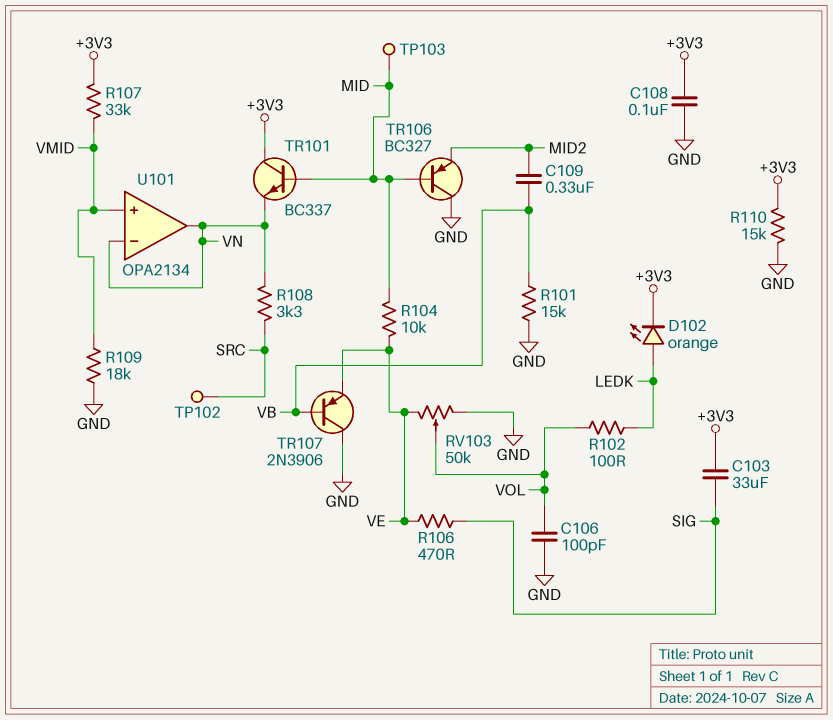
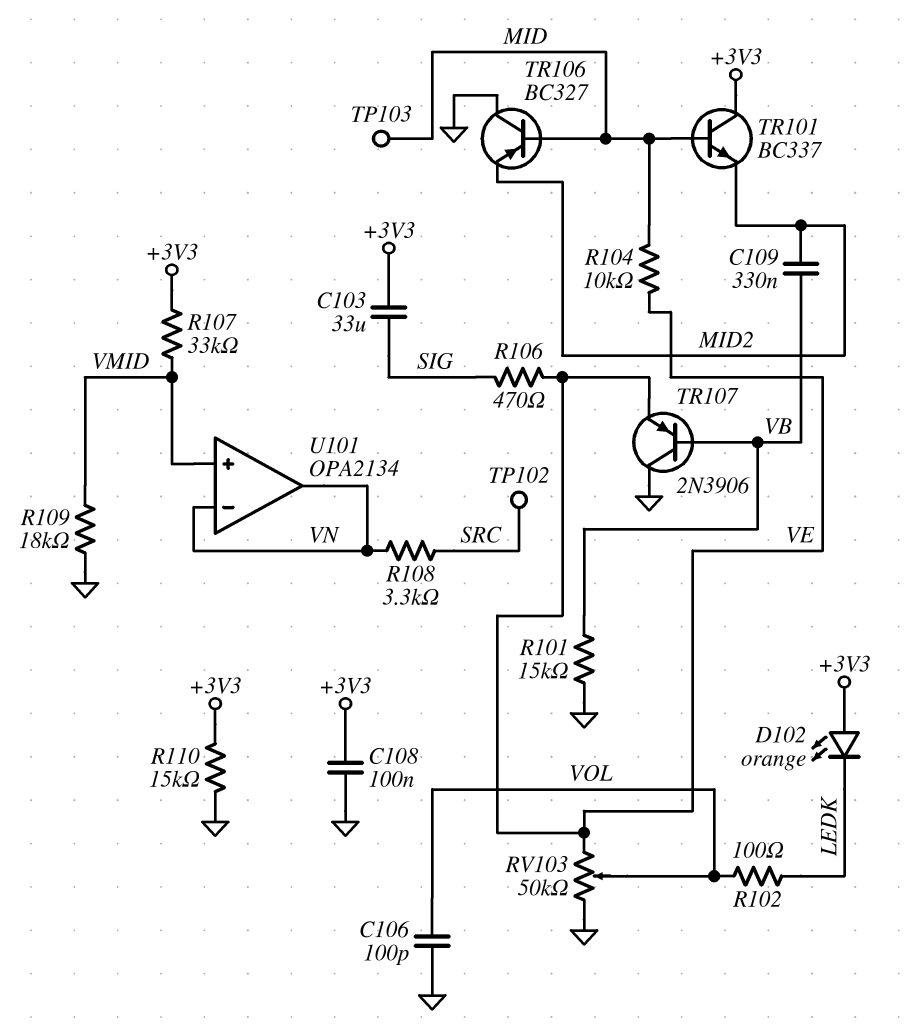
D102: LED orange (A LEDK, K +3V3) -> LED orange (A +3V3, K LEDK)
TR101: NPN BC337 (B MID, C +3V3, E VN) -> NPN BC337 (B MID, C +3V3, E MID2)

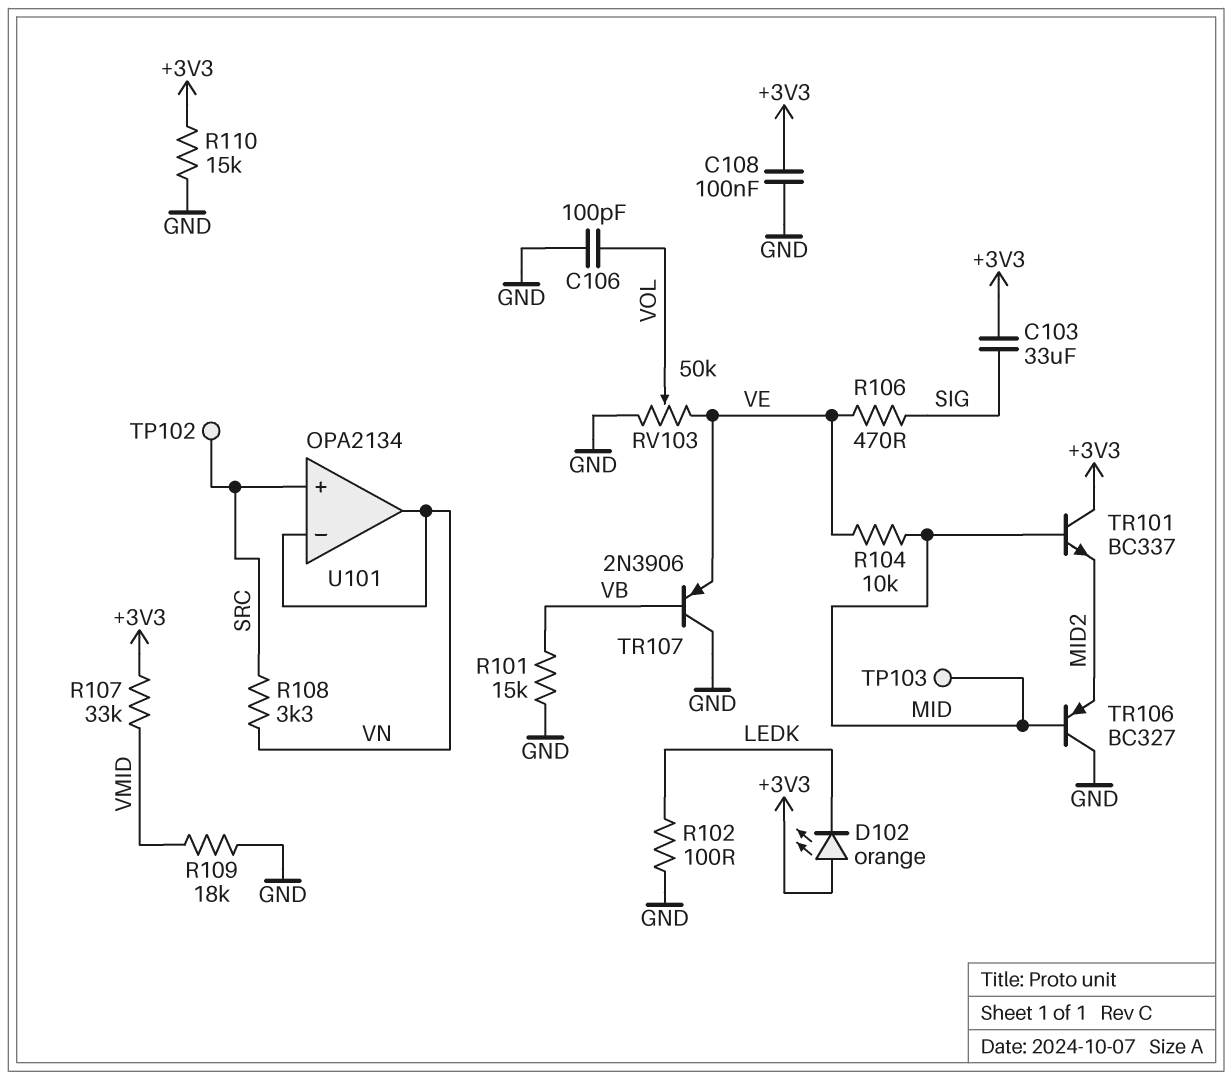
C109: 330nF (MID2, VB) -> none
R102: 100 (LEDK, VOL) -> 100 (GND, LEDK)
U101 pin in+: VMID -> SRC

